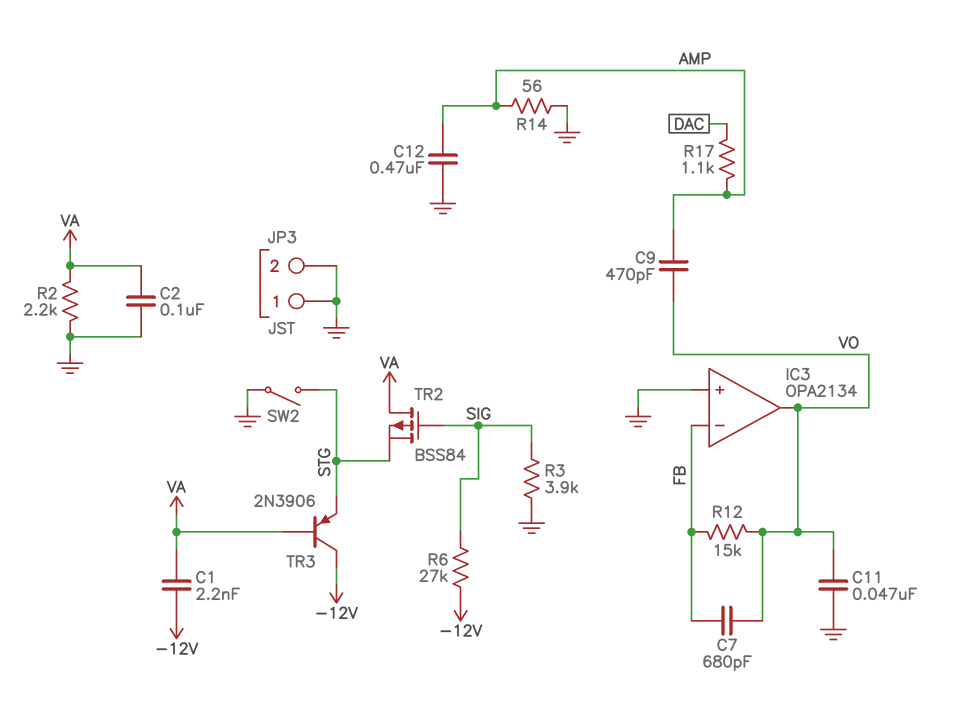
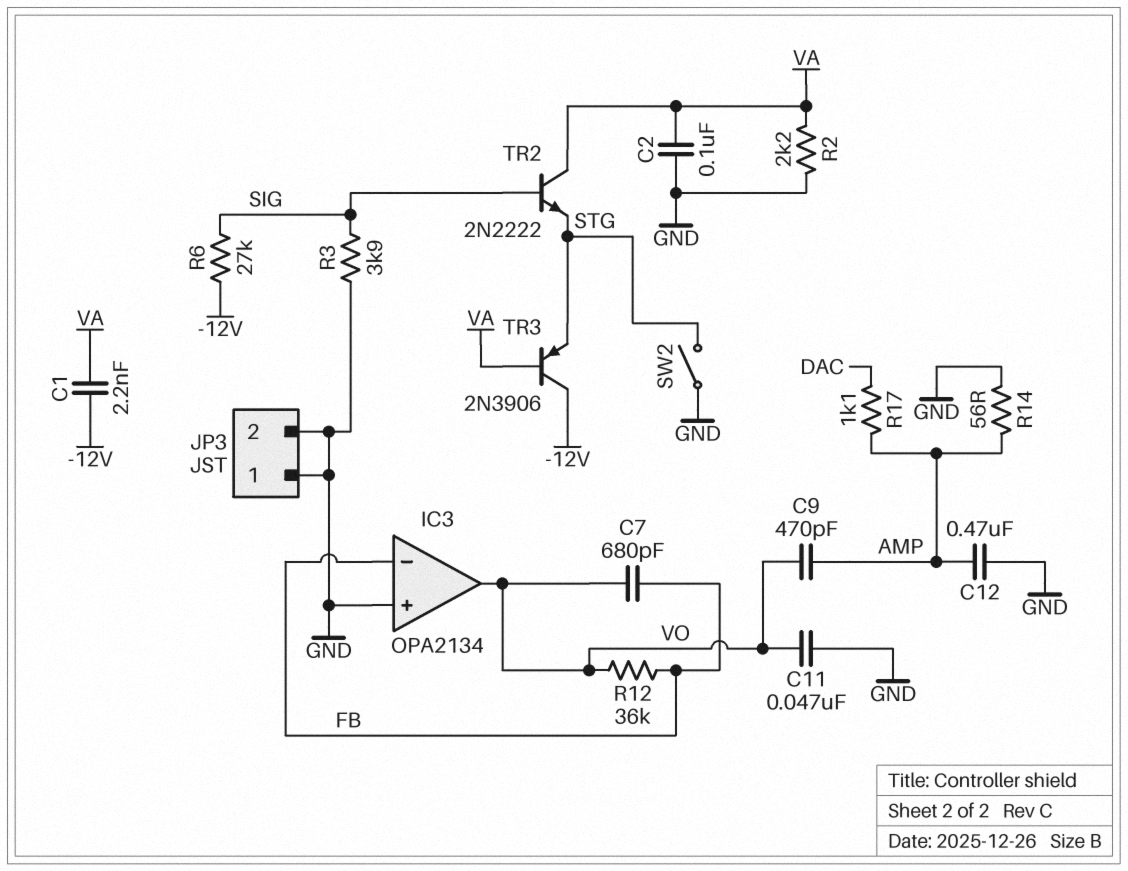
R12: 15k (FB, VO) -> 36k (FB, VO)
TR2: PMOS BSS84 (G SIG, D VA, S STG) -> NPN 2N2222 (B SIG, C VA, E STG)

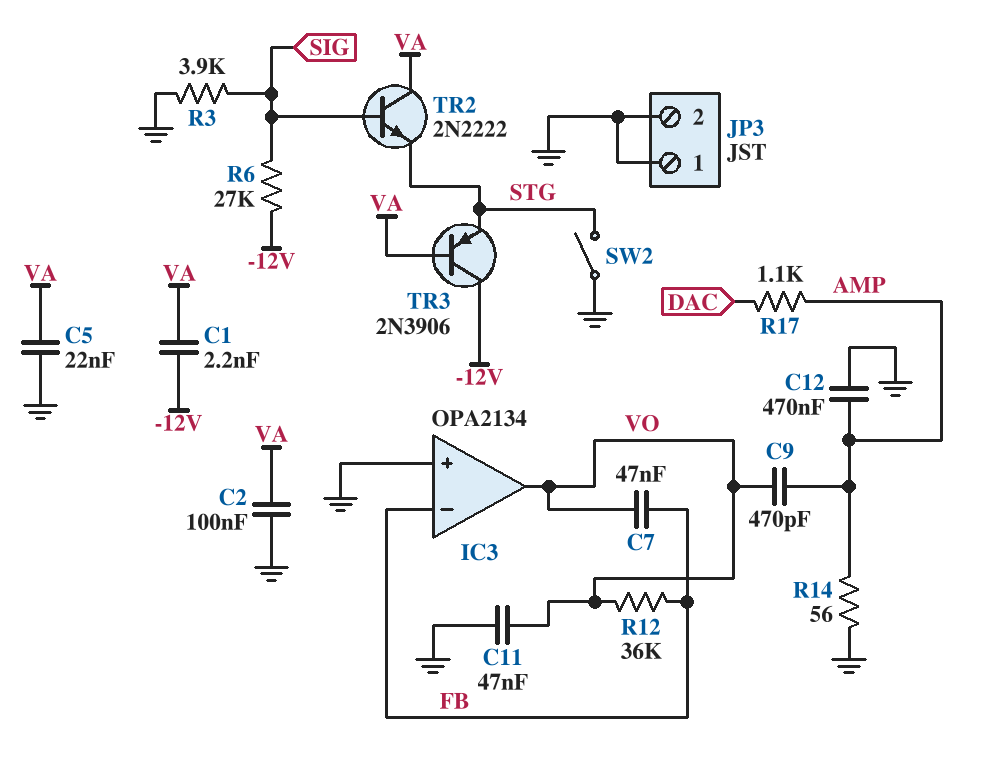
C5: none -> 22nF (GND, VA)
C7: 680pF (FB, VO) -> 47nF (FB, VO)
R2: 2.2k (GND, VA) -> none

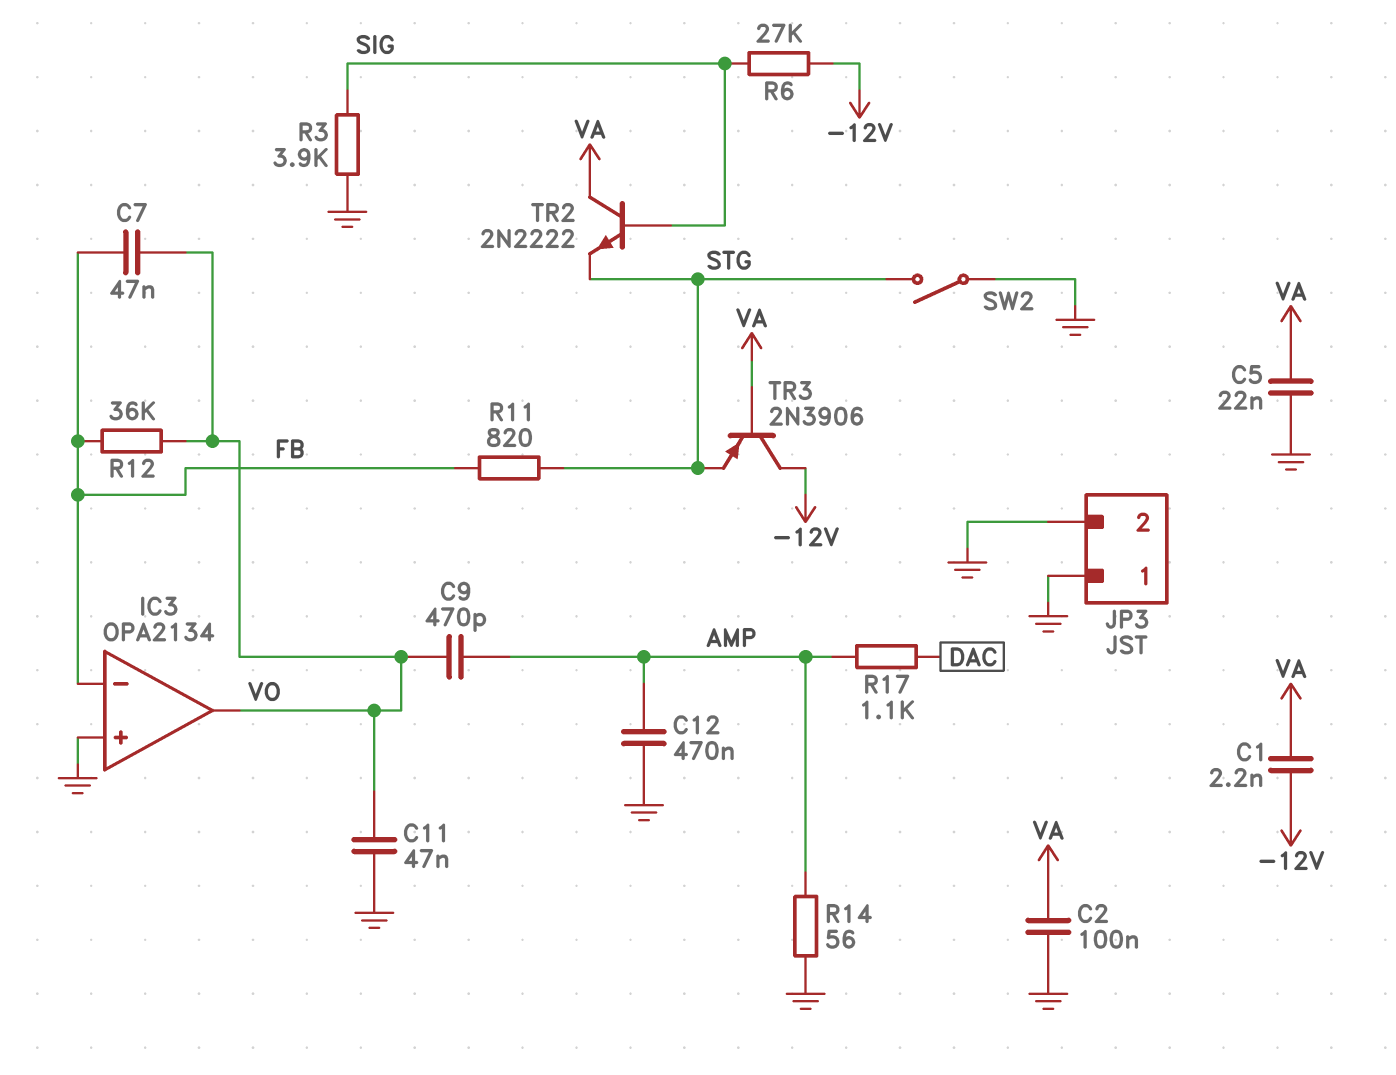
R11: none -> 820 (FB, STG)

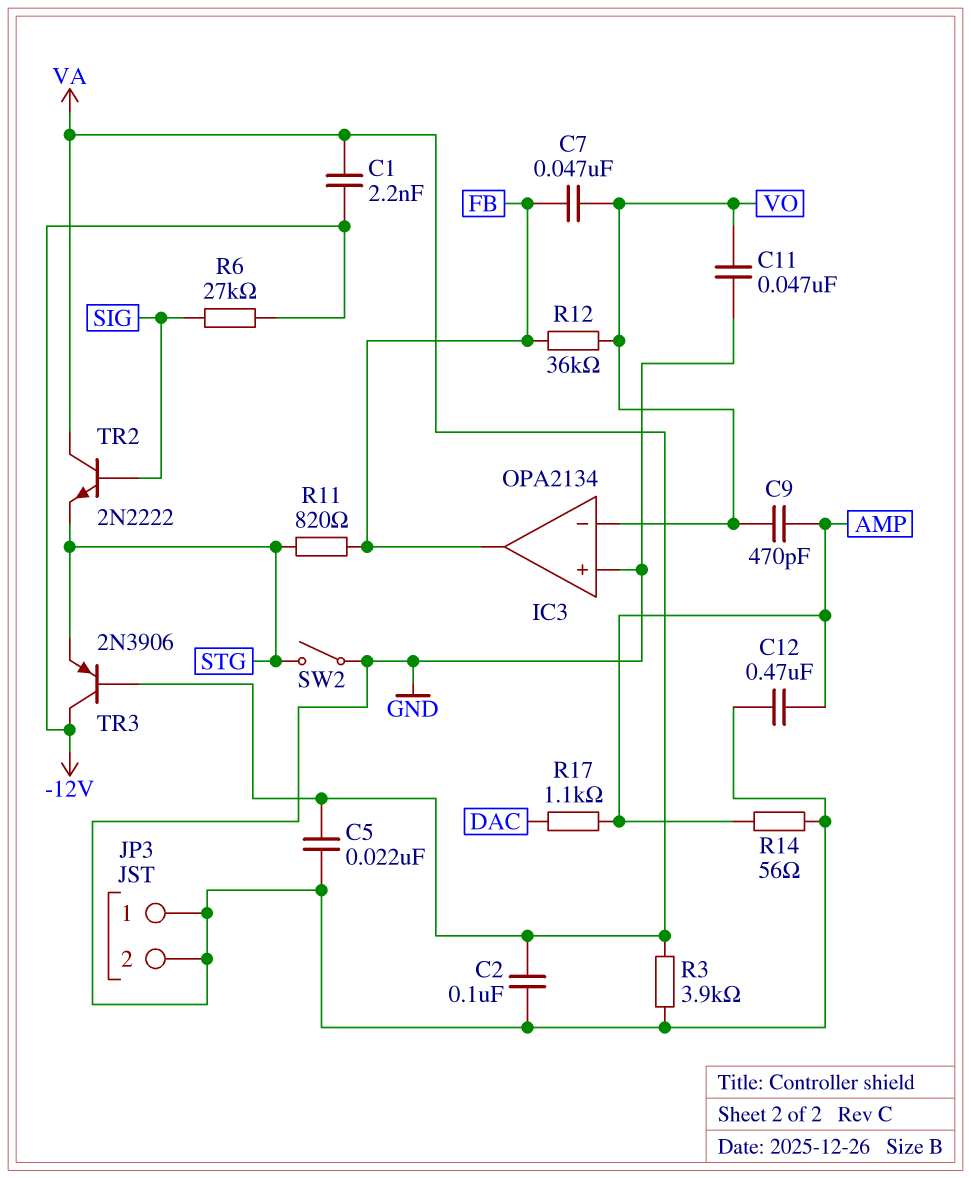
IC3 pin in-: FB -> VO
IC3 pin out: VO -> FB
R3: 3.9k (GND, SIG) -> 3.9k (GND, VA)

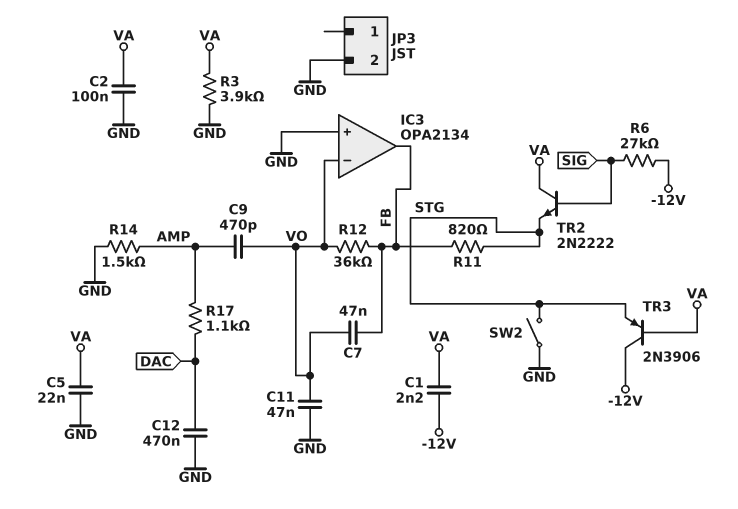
C12: 470nF (AMP, GND) -> 470nF (DAC, GND)
JP3 pin 1: GND -> none
R14: 56 (AMP, GND) -> 1.5k (AMP, GND)

